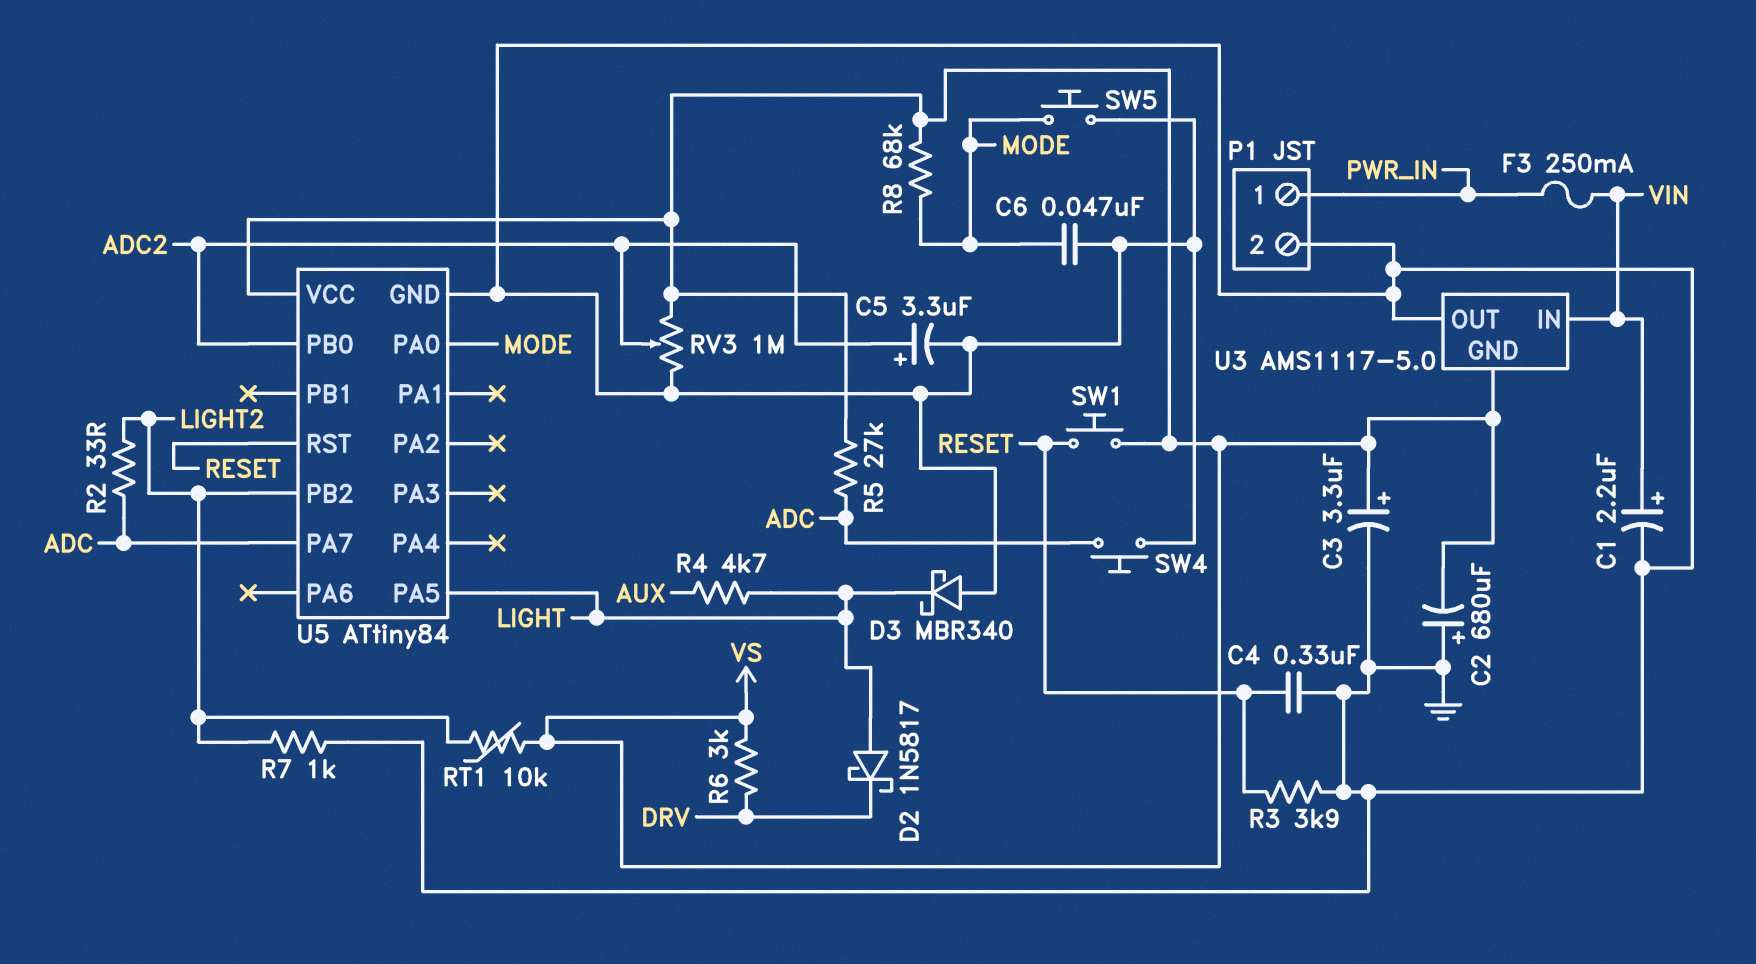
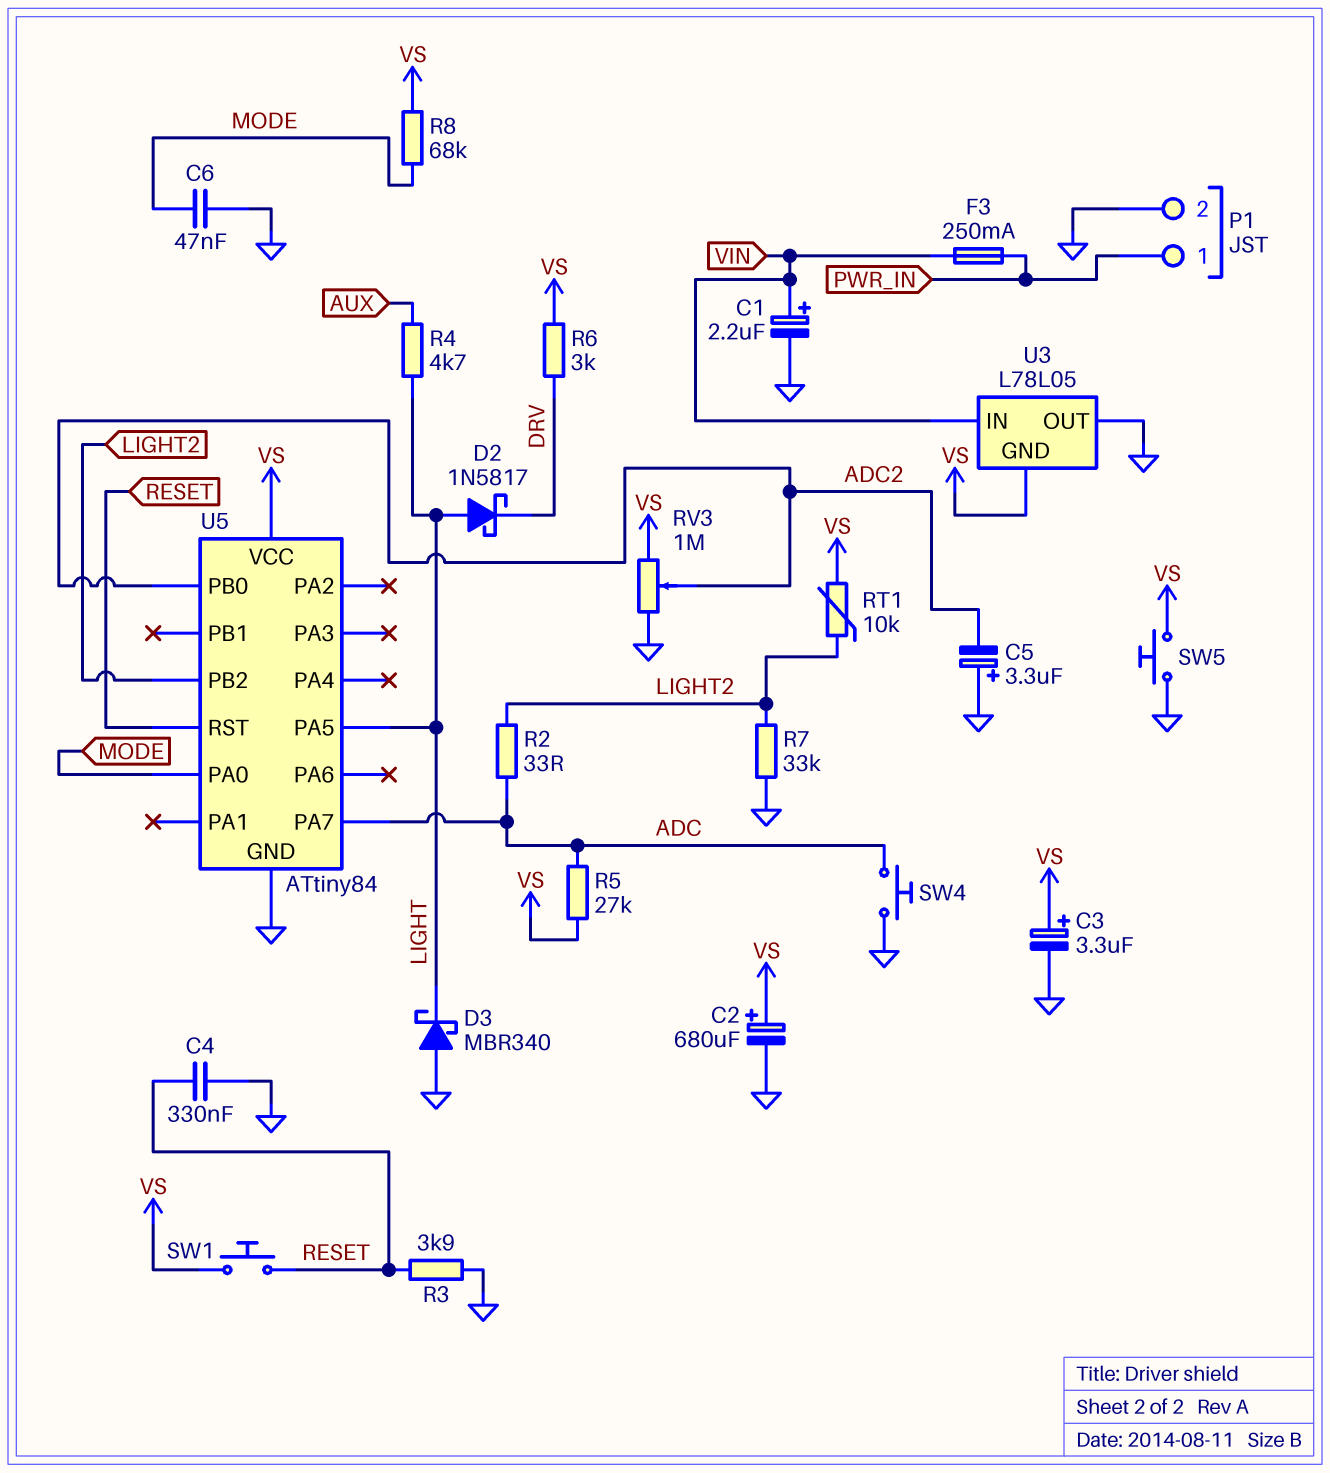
C2: 680uF (plus GND, minus VS) -> 680uF (plus VS, minus GND)
C5: 3.3uF (plus ADC2, minus GND) -> 3.3uF (plus GND, minus ADC2)
R7: 1k (GND, LIGHT2) -> 33k (GND, LIGHT2)
SW5: button (GND, MODE) -> button (GND, VS)
U3: AMS1117-5.0 -> L78L05

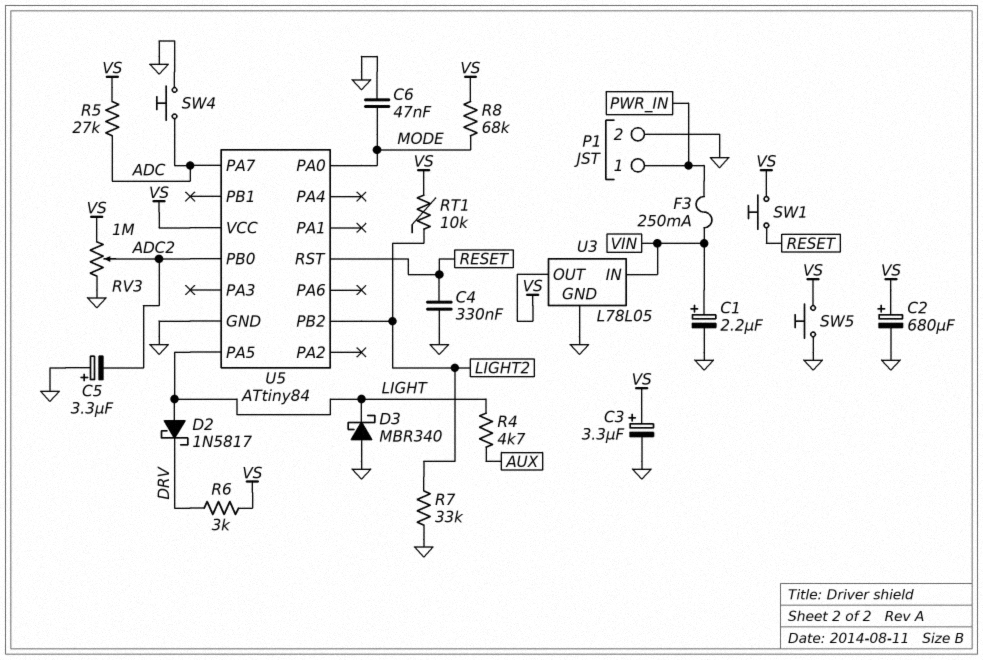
R2: 33 (ADC, LIGHT2) -> none
R3: 3.9k (GND, RESET) -> none
U3 pin GND: VS -> GND
U3 pin OUT: GND -> VS

